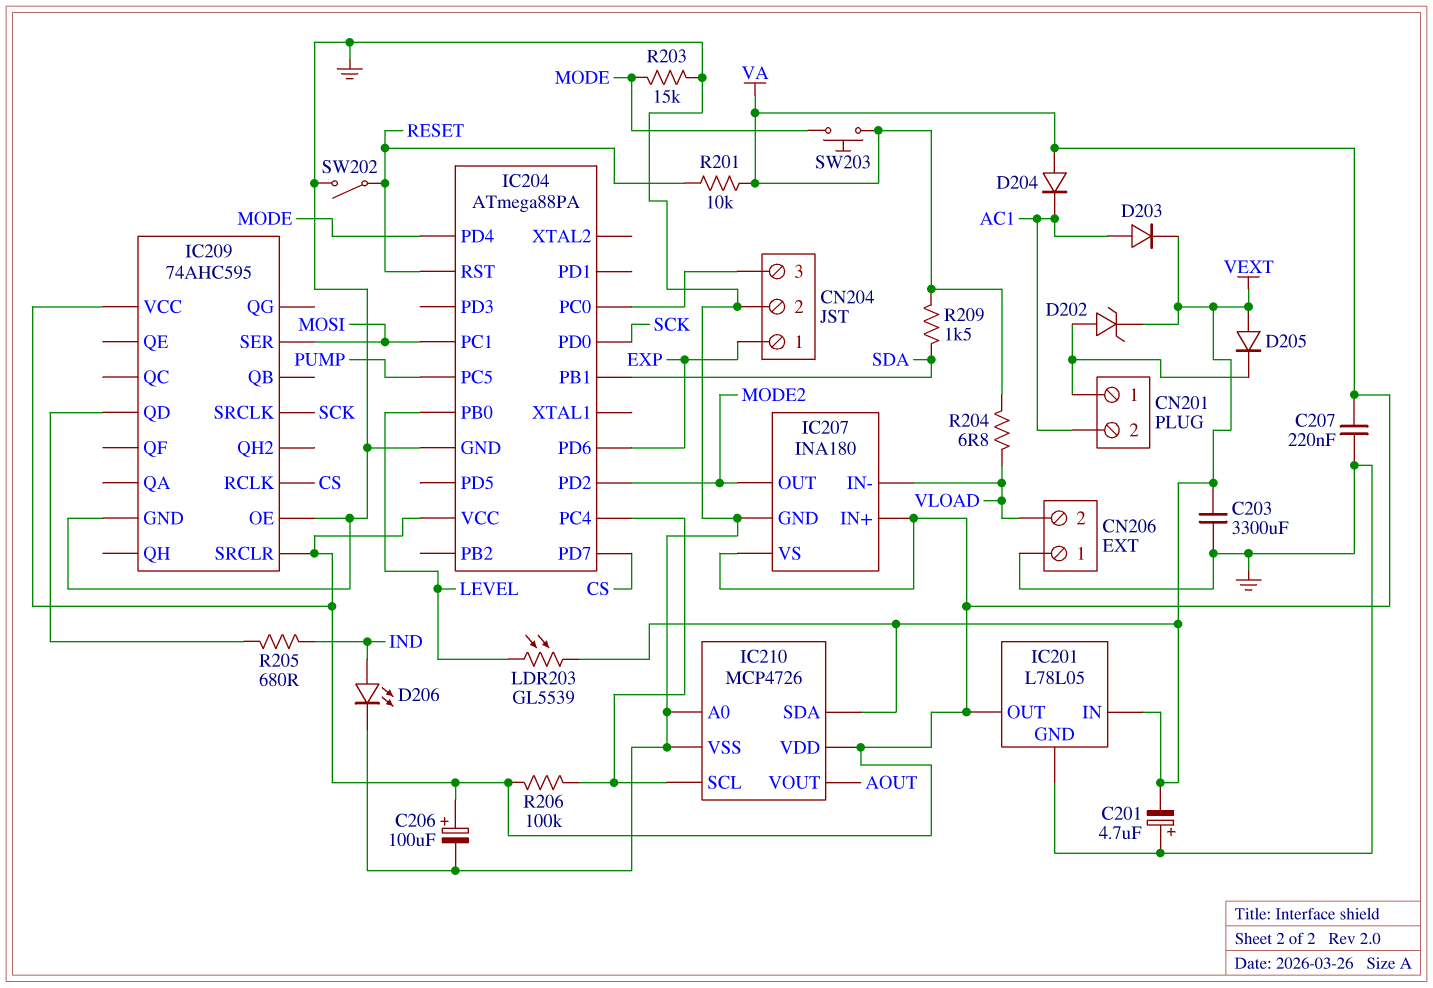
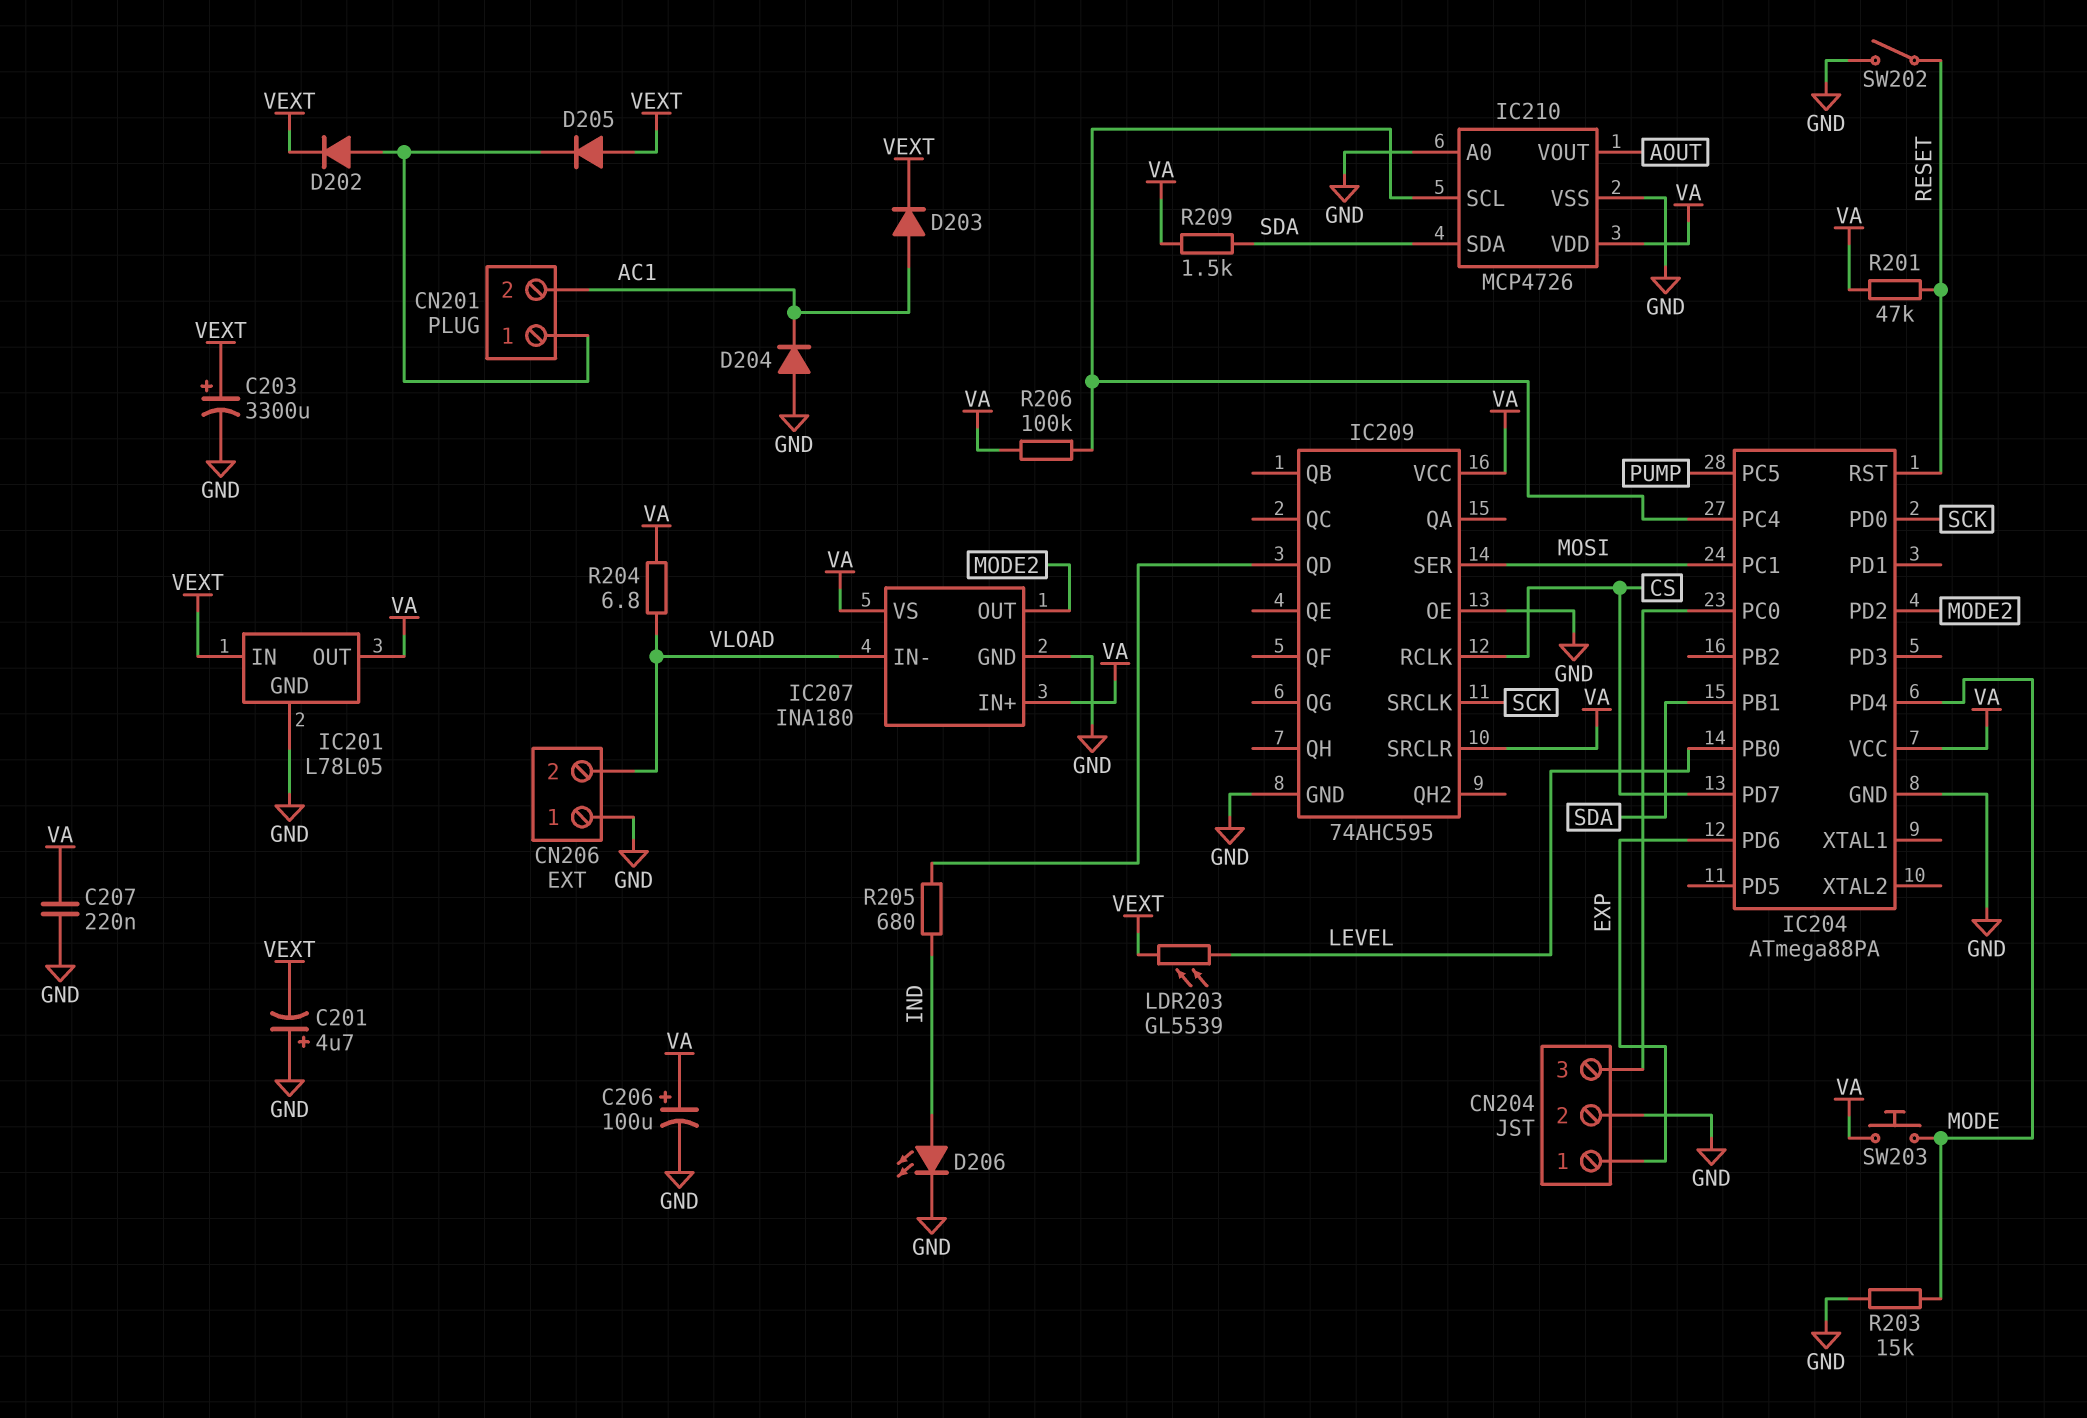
C203: 3300uF (GND, VEXT) -> 3300uF (plus VEXT, minus GND)
D202: zener (A CN201/1, K VEXT) -> diode (A CN201/1, K VEXT)
D204: diode (A VA, K AC1) -> diode (A GND, K AC1)
IC210 pin SDA: VEXT -> SDA
R201: 10k (RESET, VA) -> 47k (RESET, VA)

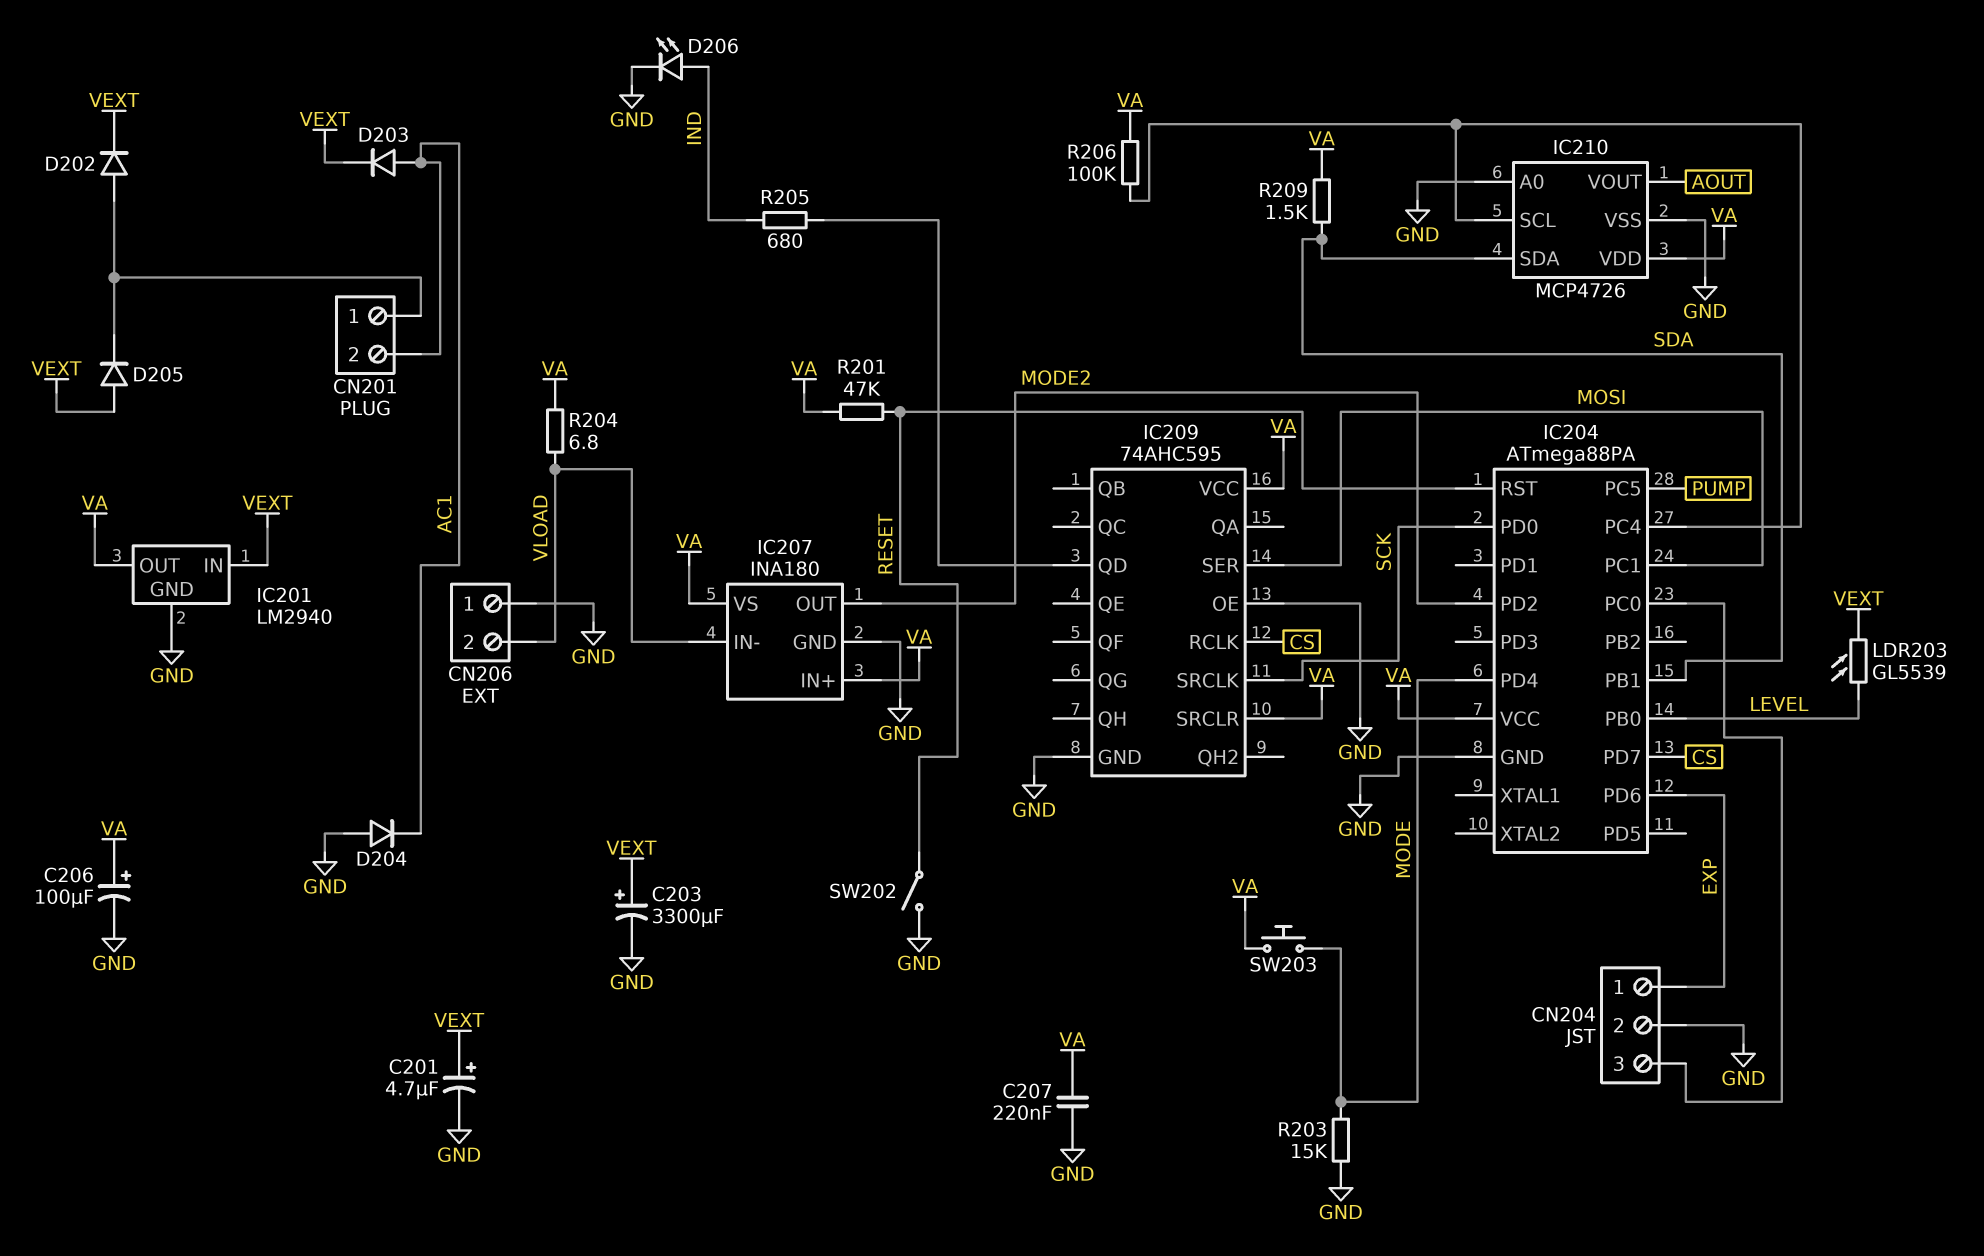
C201: 4.7uF (plus GND, minus VEXT) -> 4.7uF (plus VEXT, minus GND)
IC201: L78L05 -> LM2940

